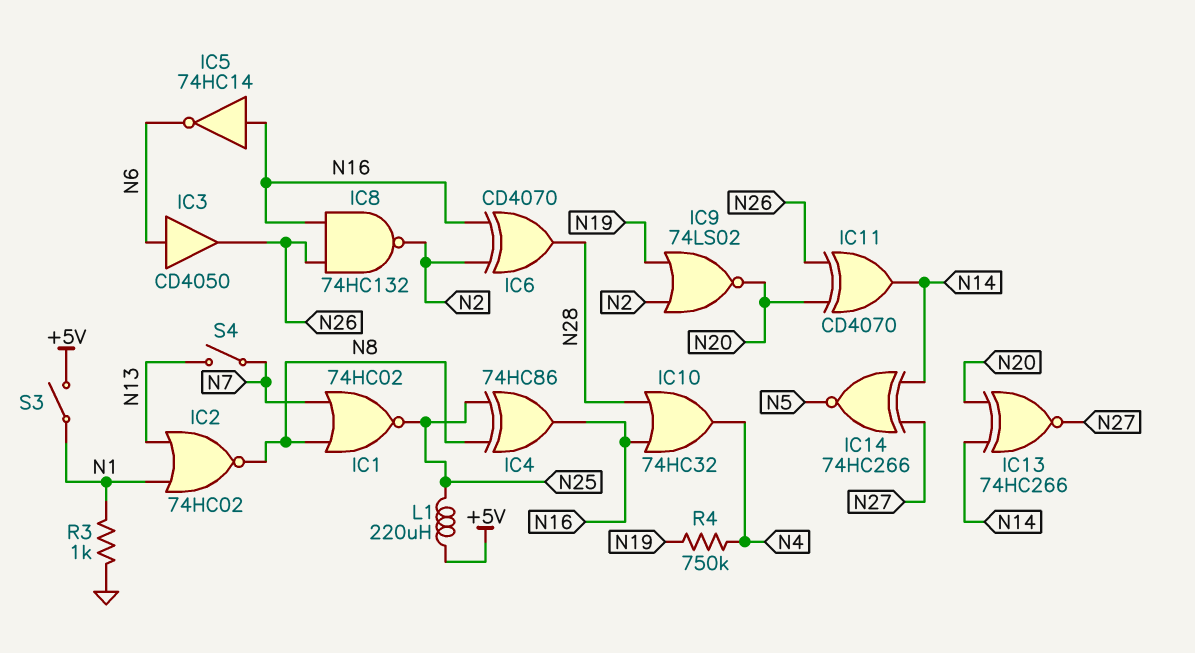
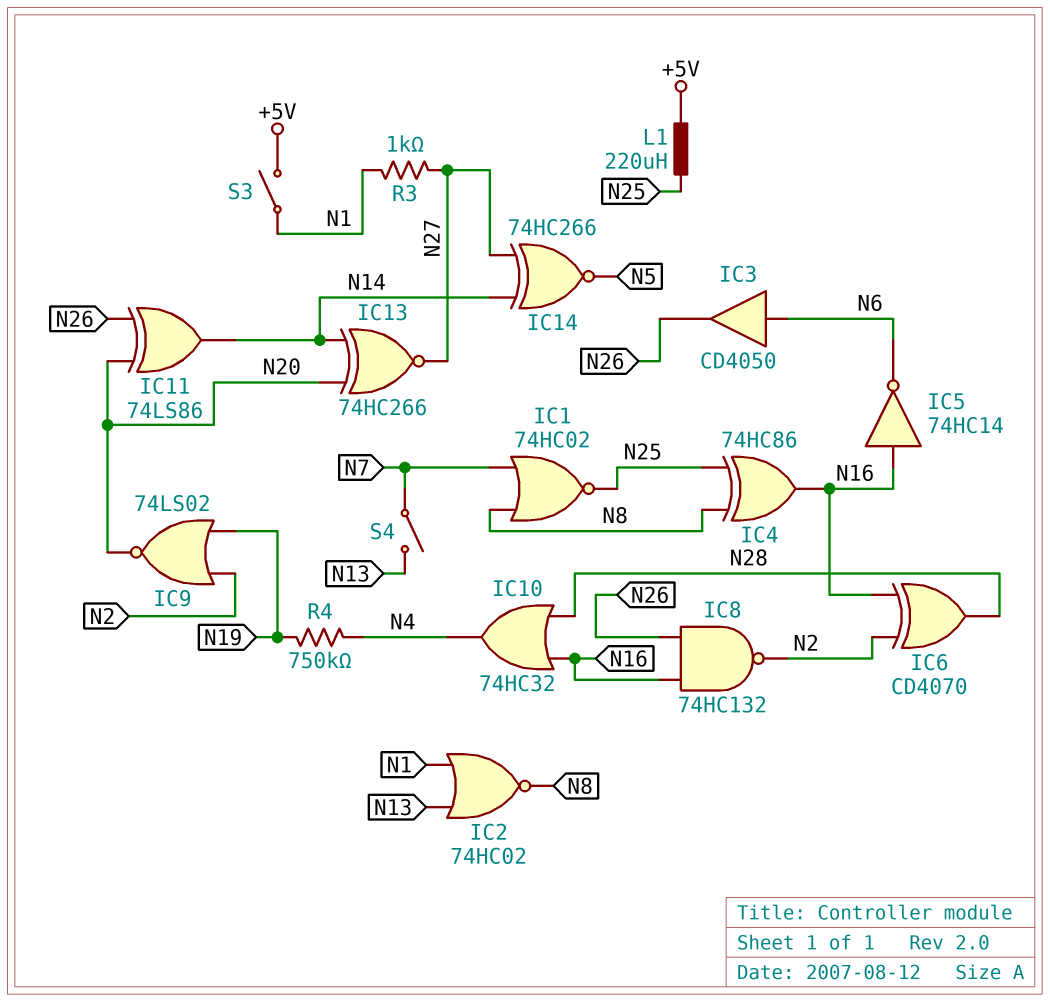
IC11: XOR CD4070 (in N20, in N26, out N14) -> XOR 74LS86 (in N20, in N26, out N14)
R3: 1k (GND, N1) -> 1k (N1, N27)

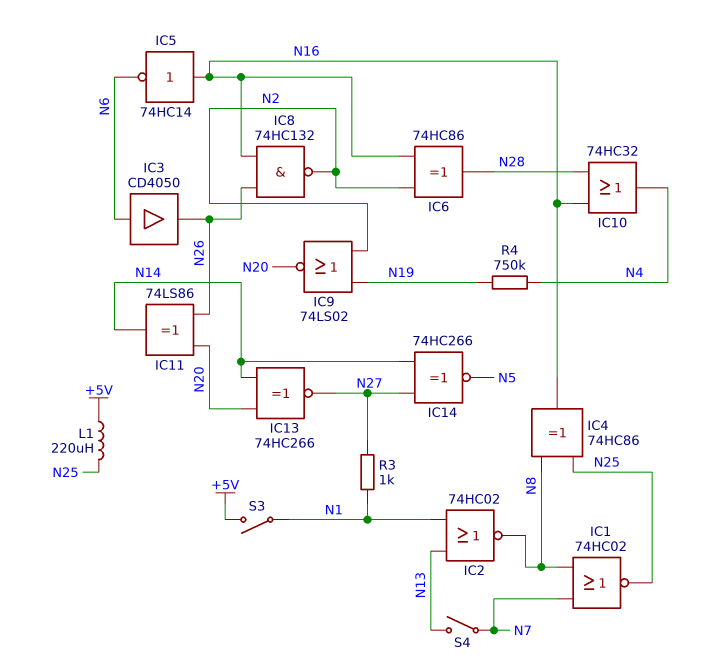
IC6: XOR CD4070 (in N2, in N16, out N28) -> XOR 74HC86 (in N2, in N16, out N28)

